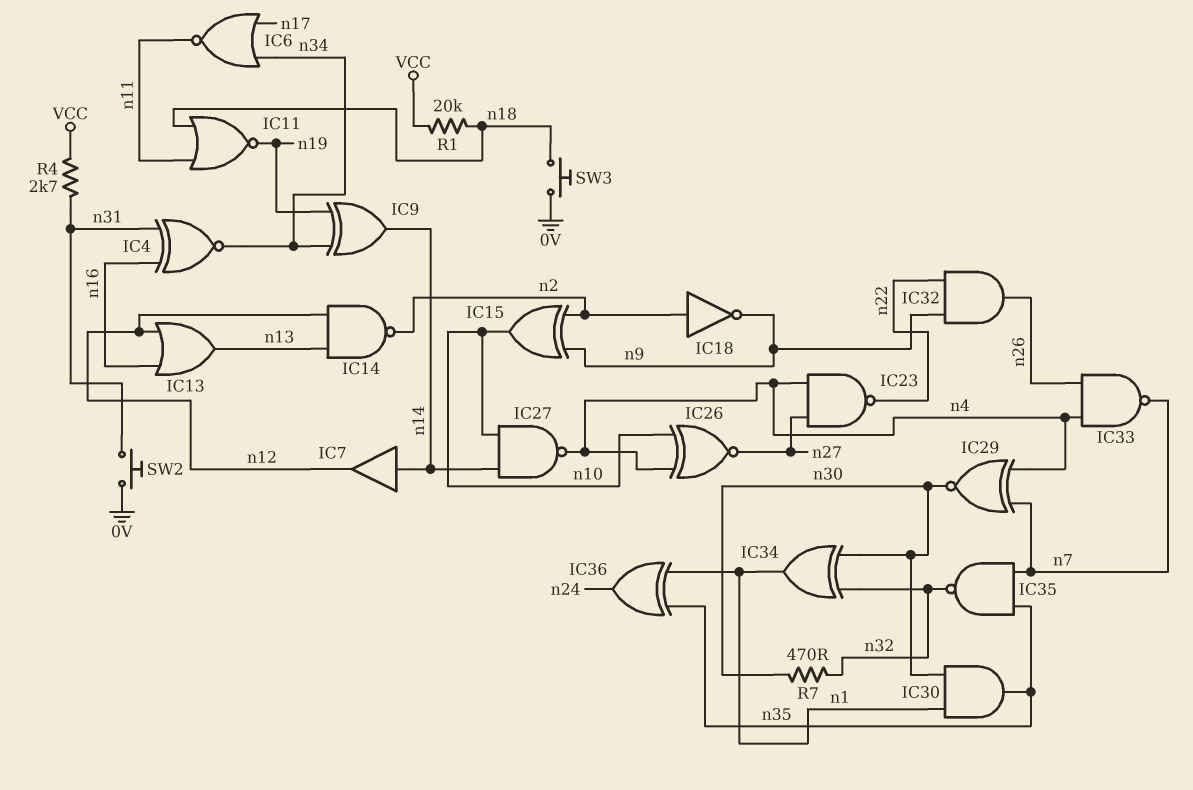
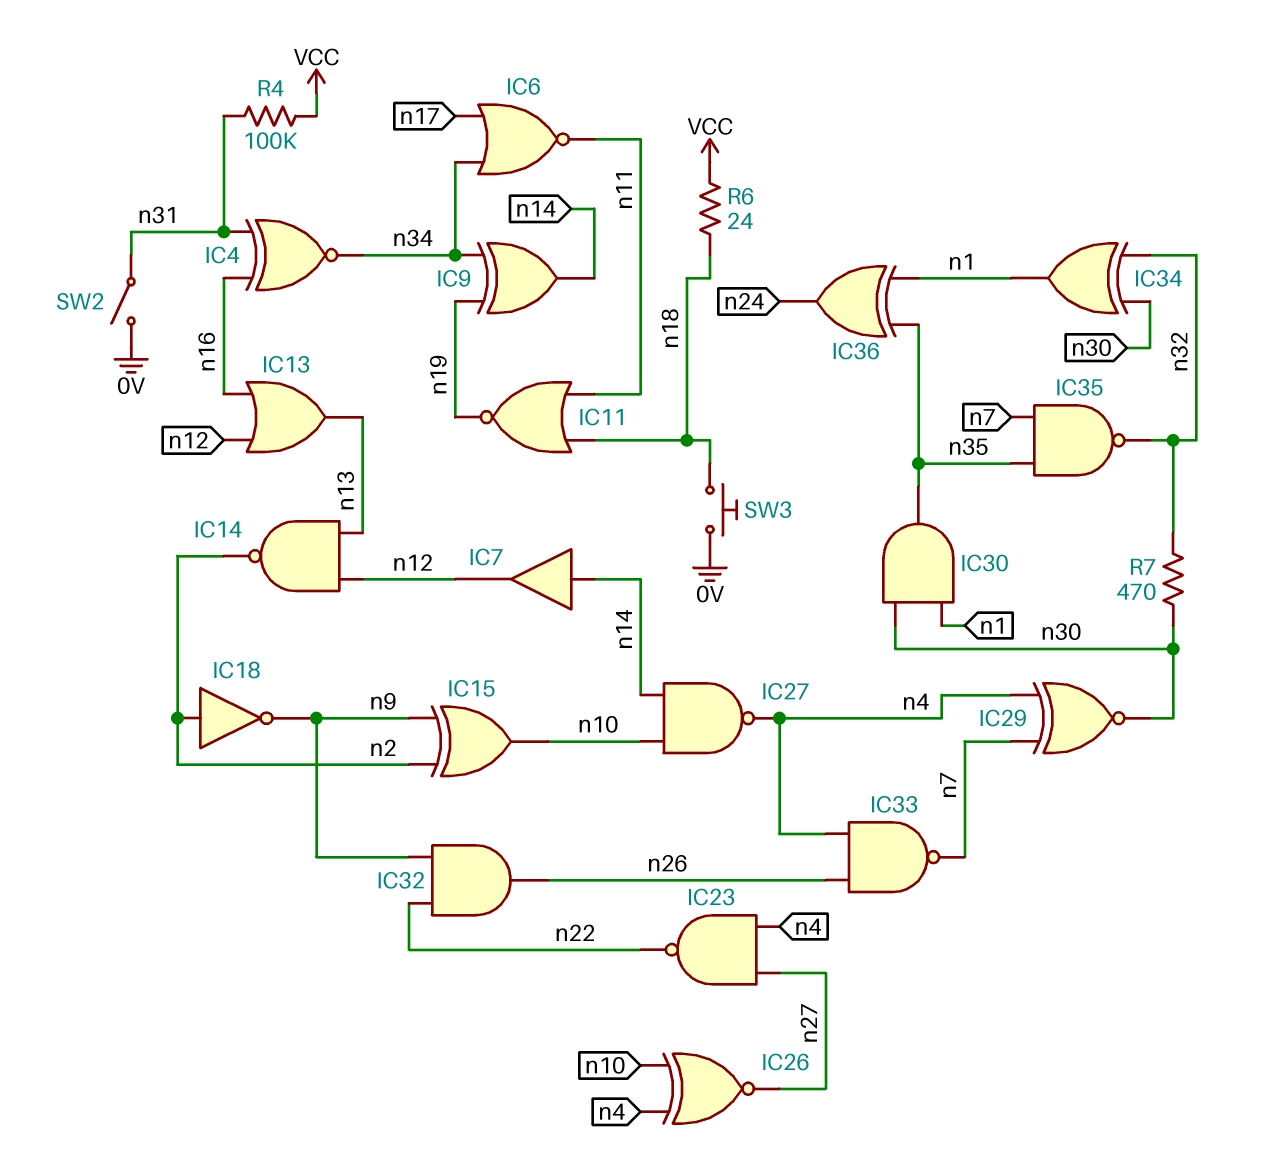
R1: 20k (VCC, n18) -> none
R4: 2.7k (VCC, n31) -> 100k (VCC, n31)
R6: none -> 24 (VCC, n18)
SW2: button (0V, n31) -> switch (0V, n31)

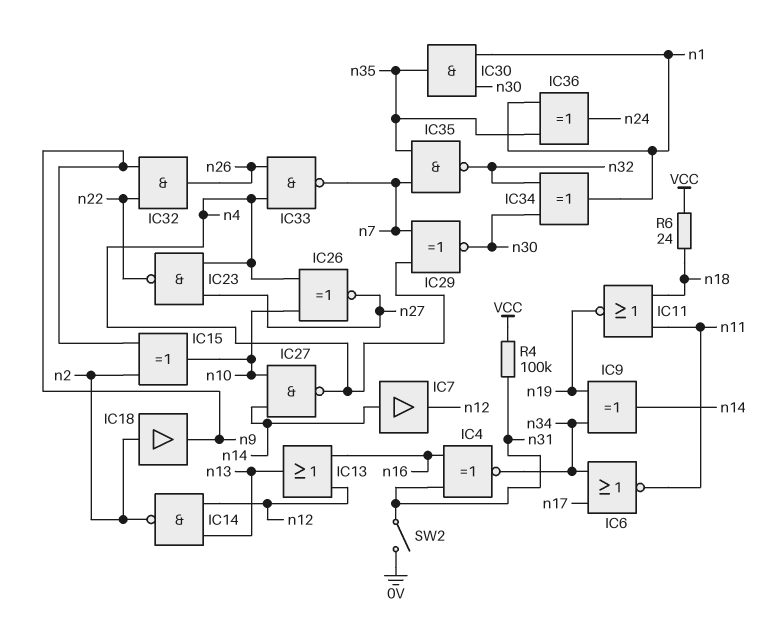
IC18: NOT (in n2, out n9) -> buffer (in n2, out n9)
R7: 470 (n30, n32) -> none
SW3: button (0V, n18) -> none

